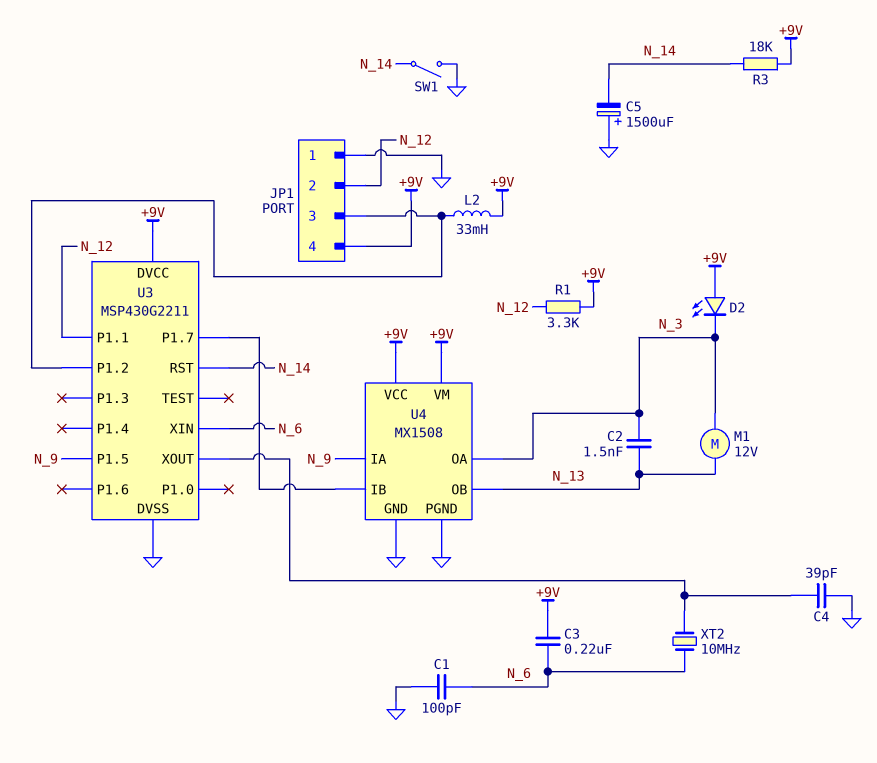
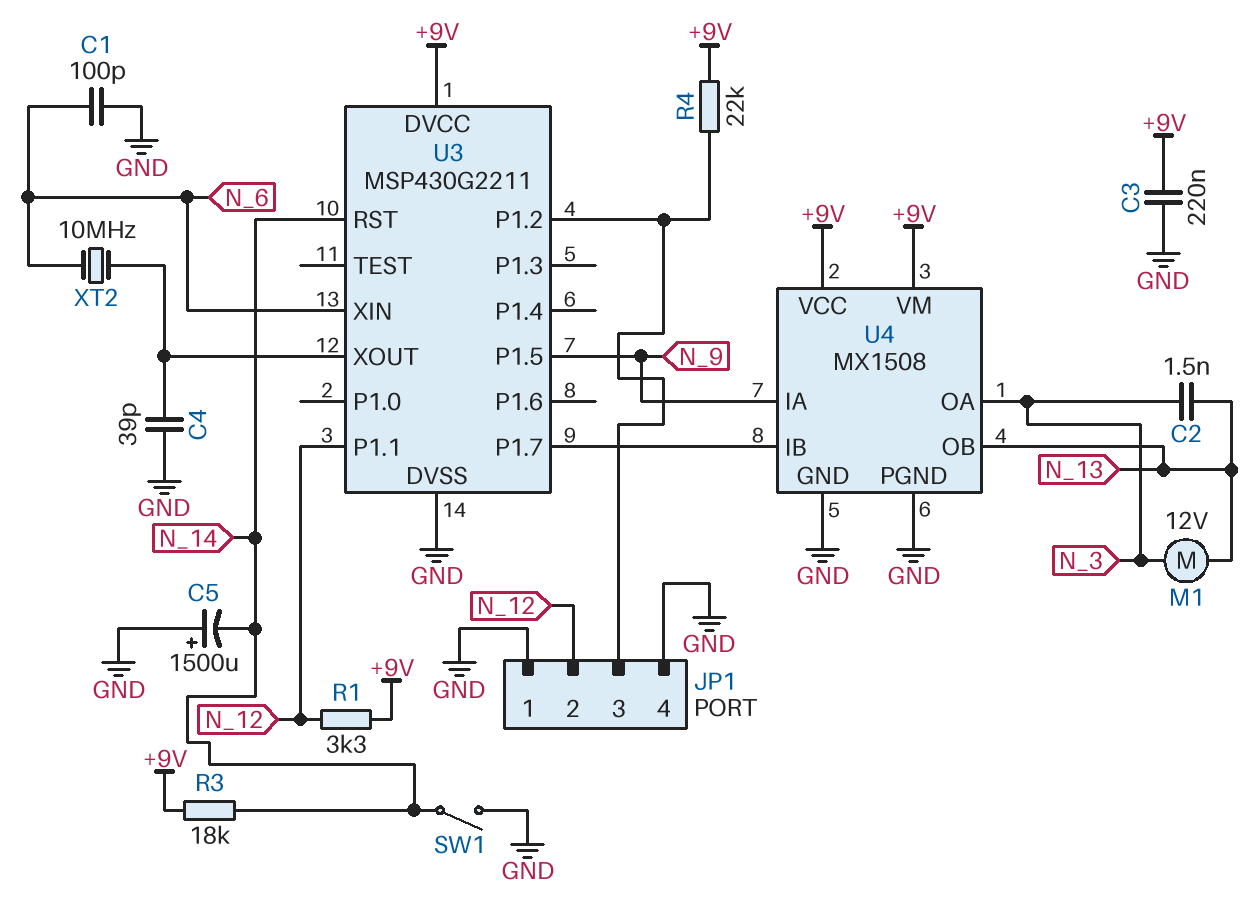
C3: 220nF (+9V, N_6) -> 220nF (+9V, GND)
D2: LED (A +9V, K N_3) -> none
JP1 pin 4: +9V -> GND
L2: 33mH (+9V, JP1/3) -> none
R4: none -> 22k (+9V, JP1/3)

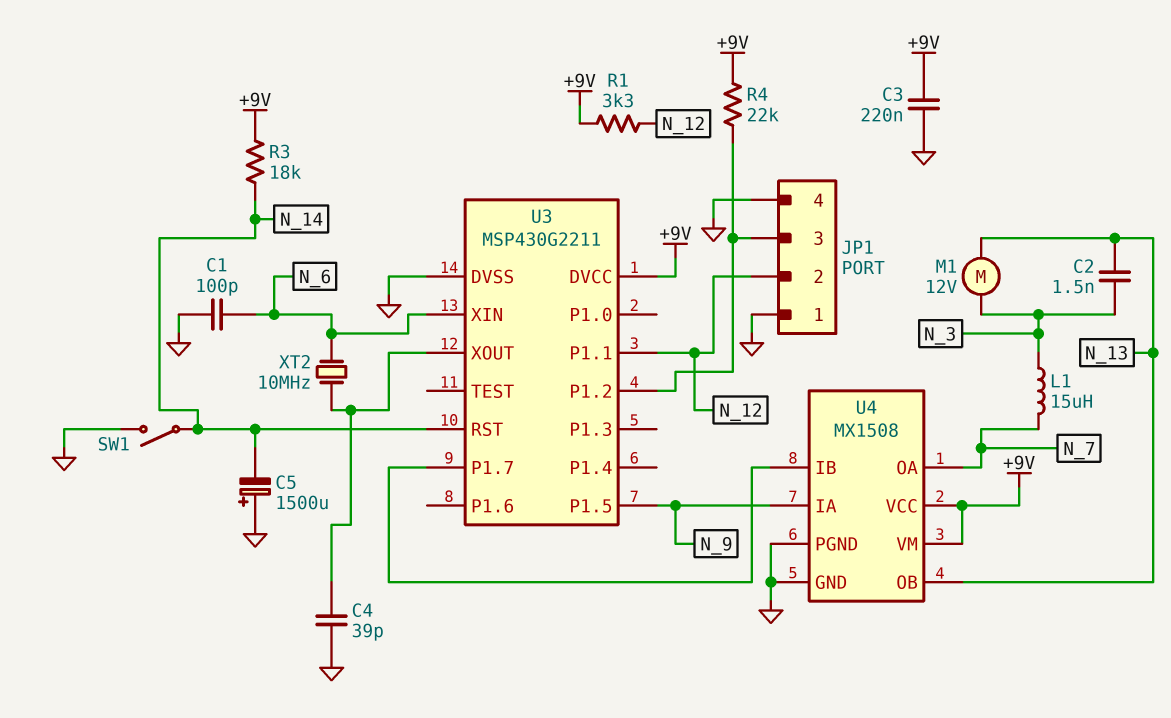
L1: none -> 15uH (N_3, N_7)
U4 pin OA: N_3 -> N_7

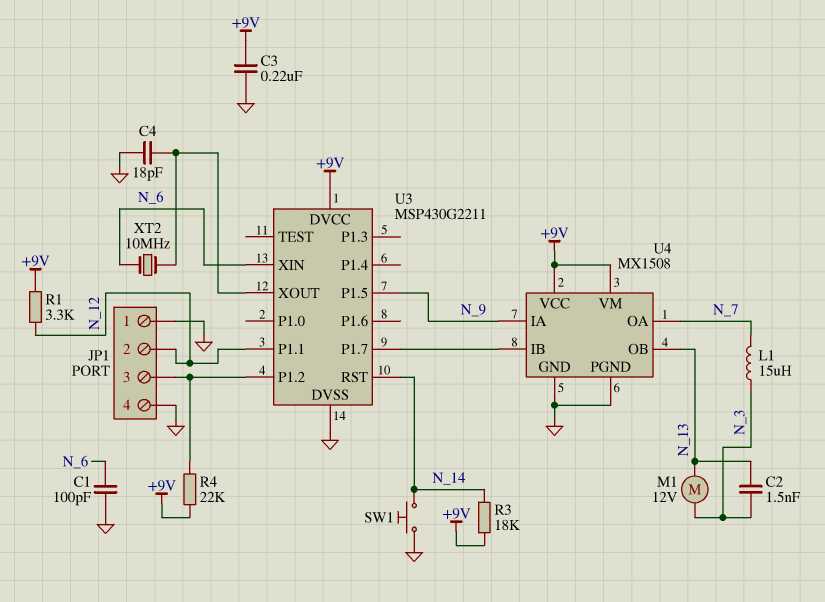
C4: 39pF (GND, U3/XOUT) -> 18pF (GND, U3/XOUT)
C5: 1500uF (plus GND, minus N_14) -> none
SW1: switch (GND, N_14) -> button (GND, N_14)

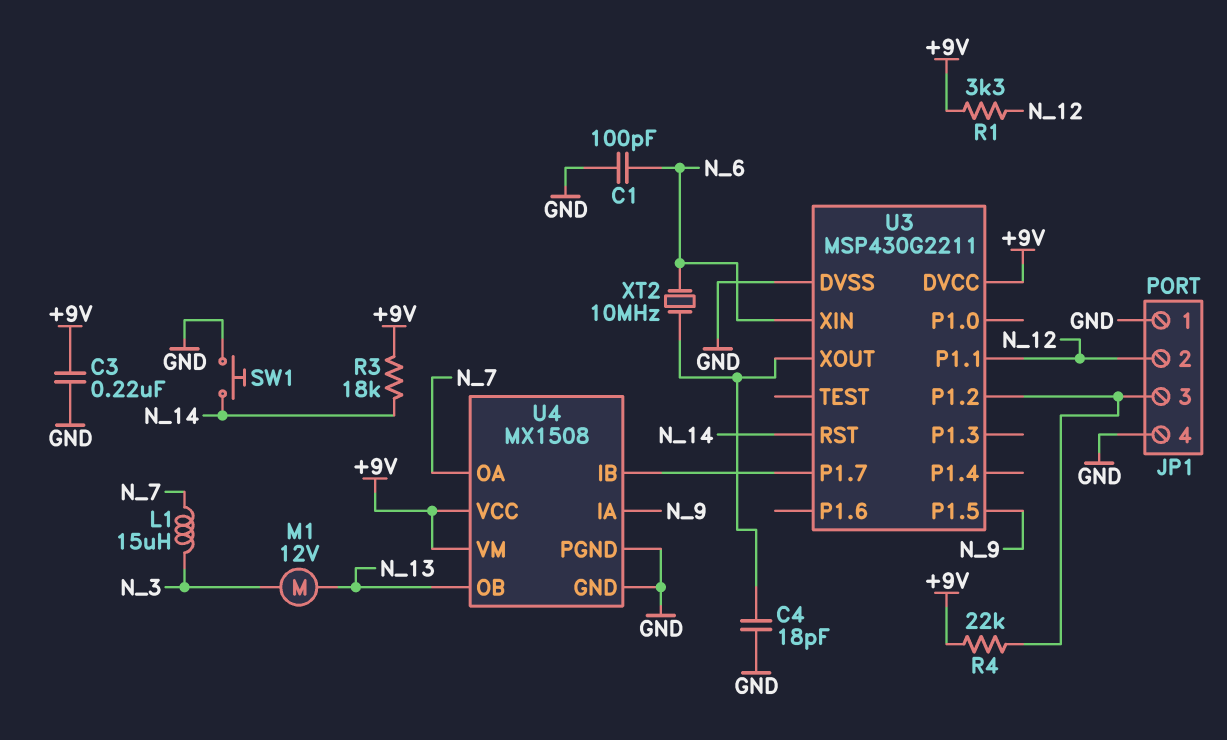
C2: 1.5nF (N_3, N_13) -> none

